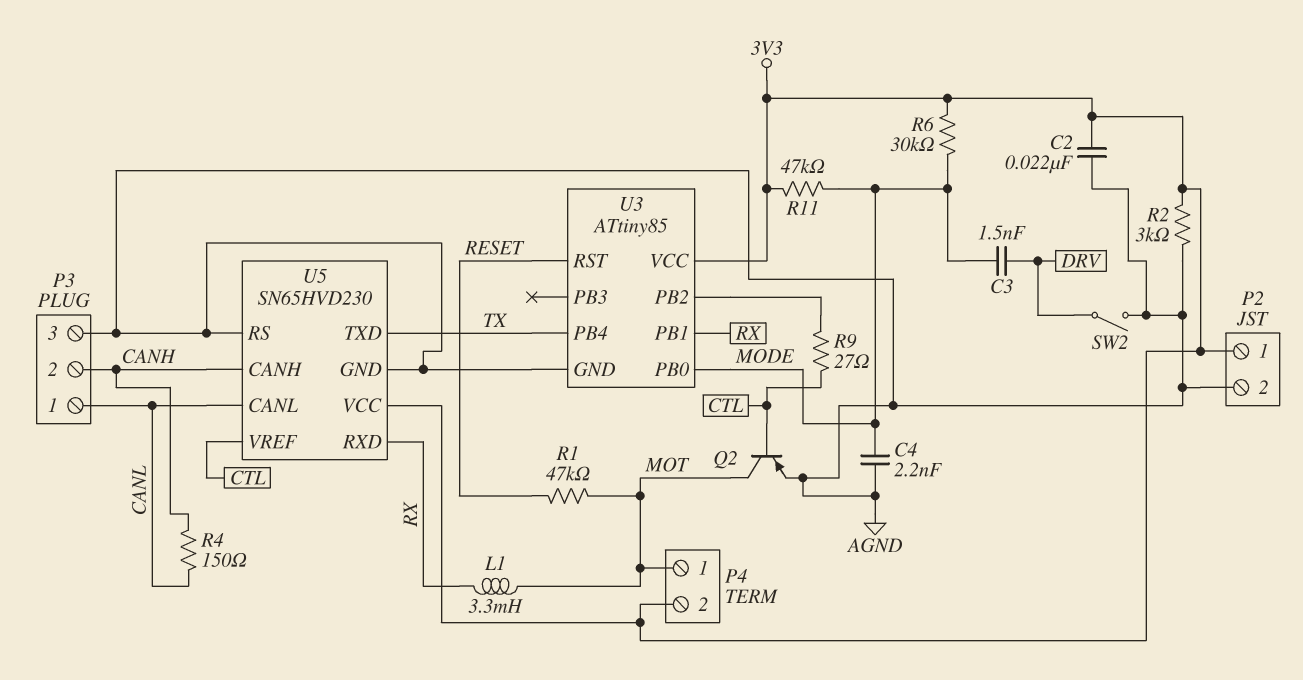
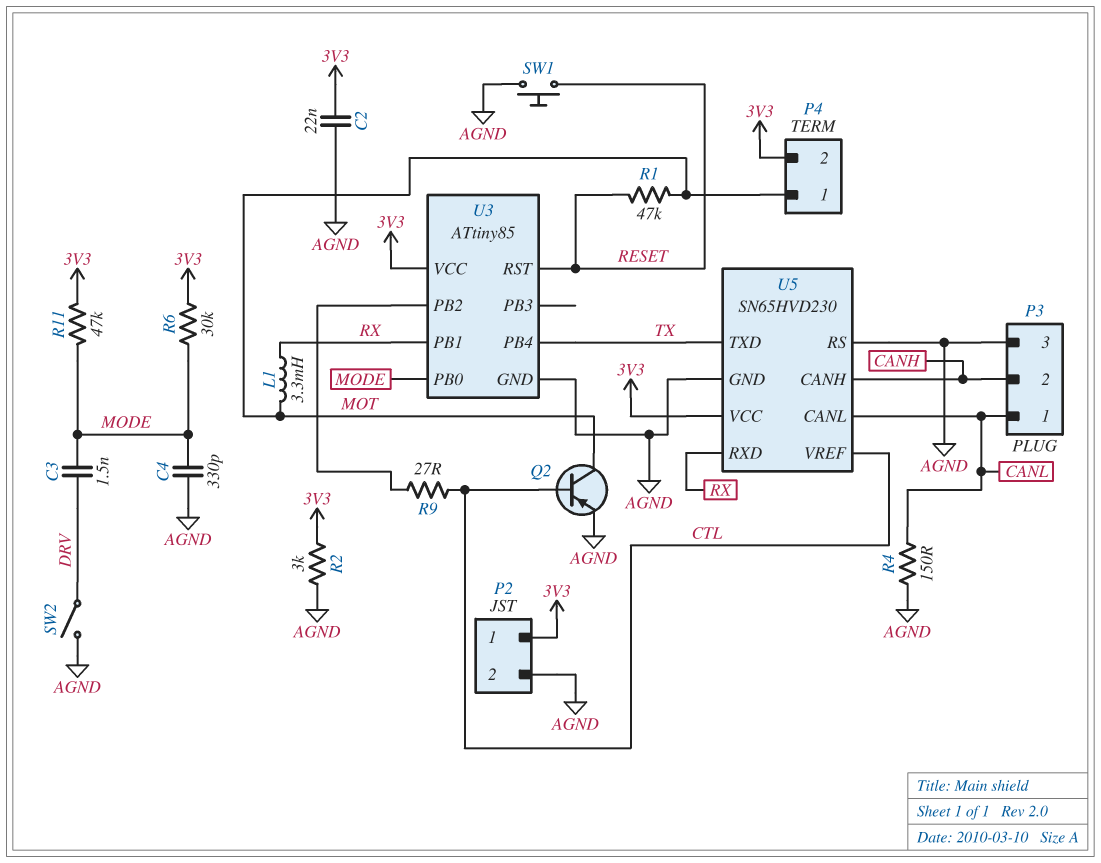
C4: 2.2nF (AGND, MODE) -> 330pF (AGND, MODE)
R4: 150 (CANH, CANL) -> 150 (AGND, CANL)
SW1: none -> button (AGND, RESET)

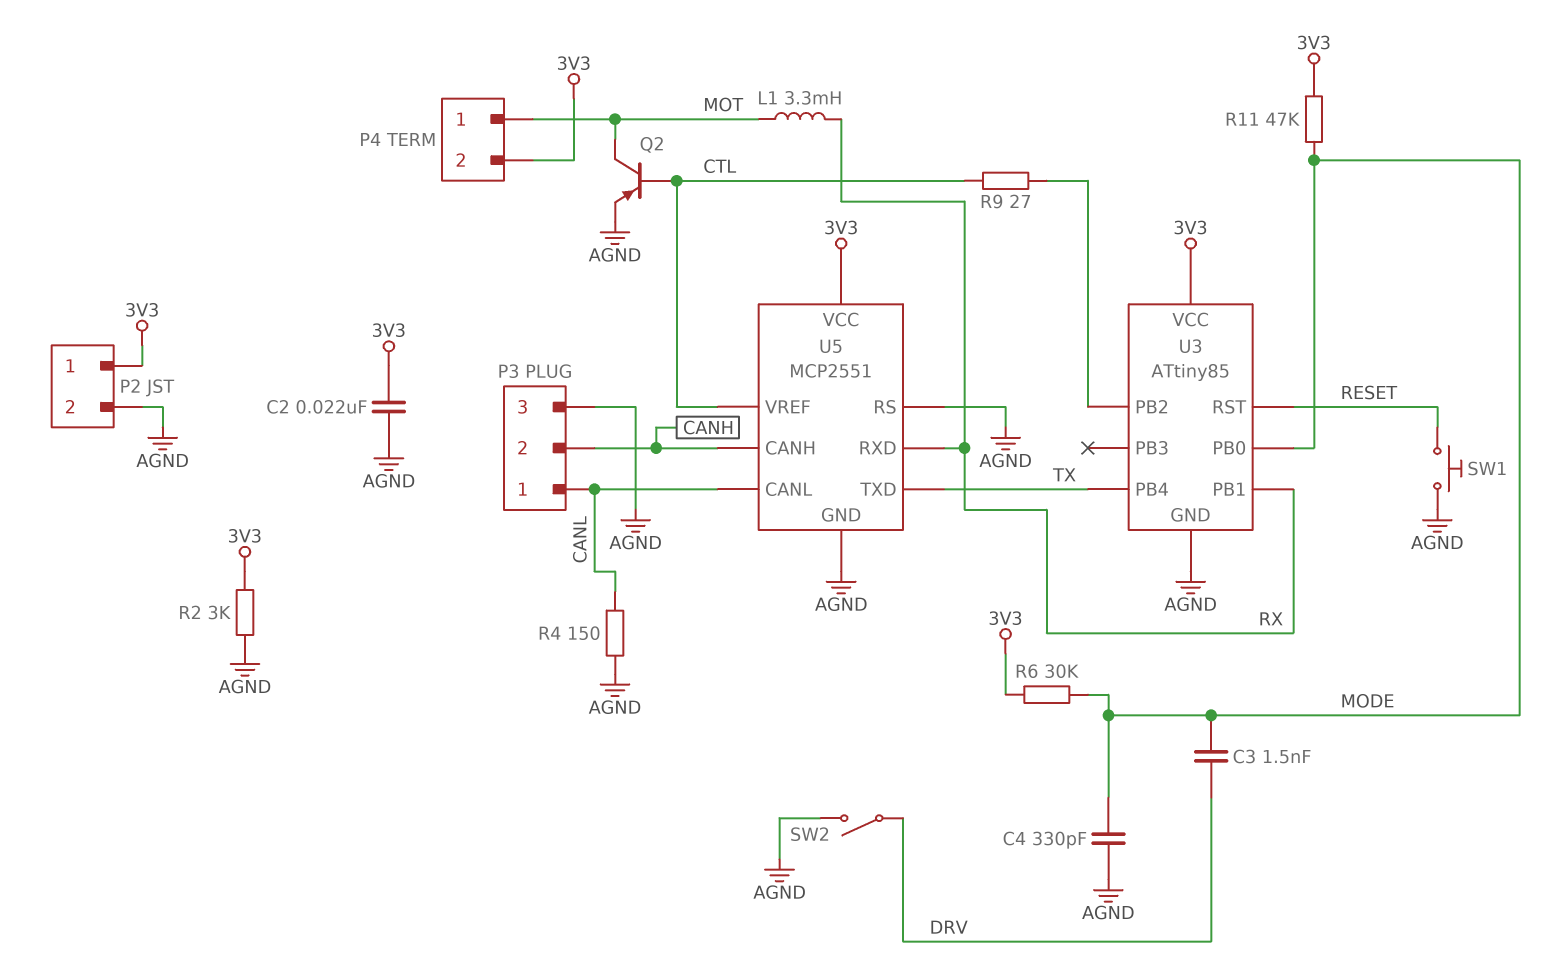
R1: 47k (MOT, RESET) -> none
U5: SN65HVD230 -> MCP2551

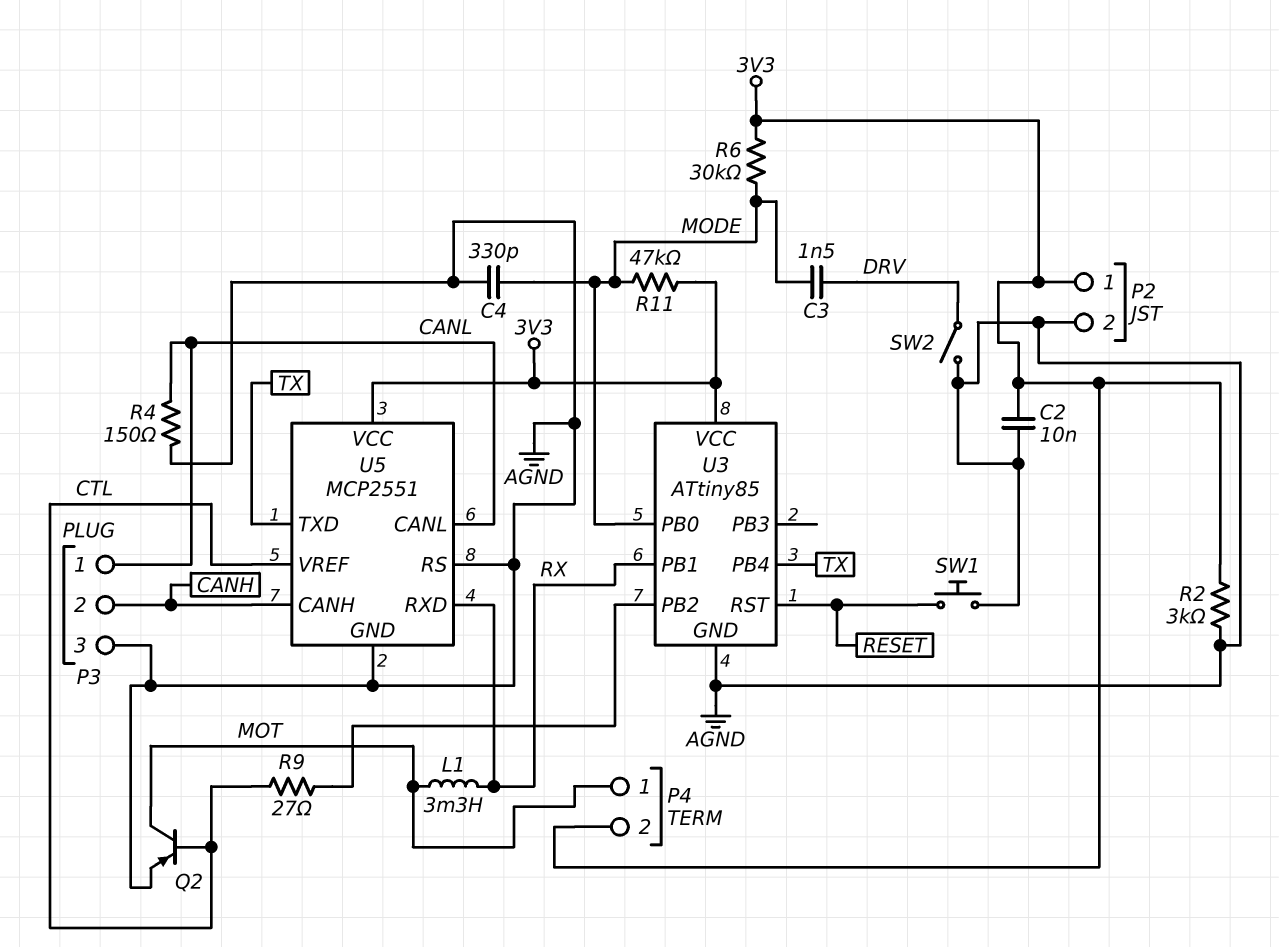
C2: 22nF (3V3, AGND) -> 10nF (3V3, AGND)

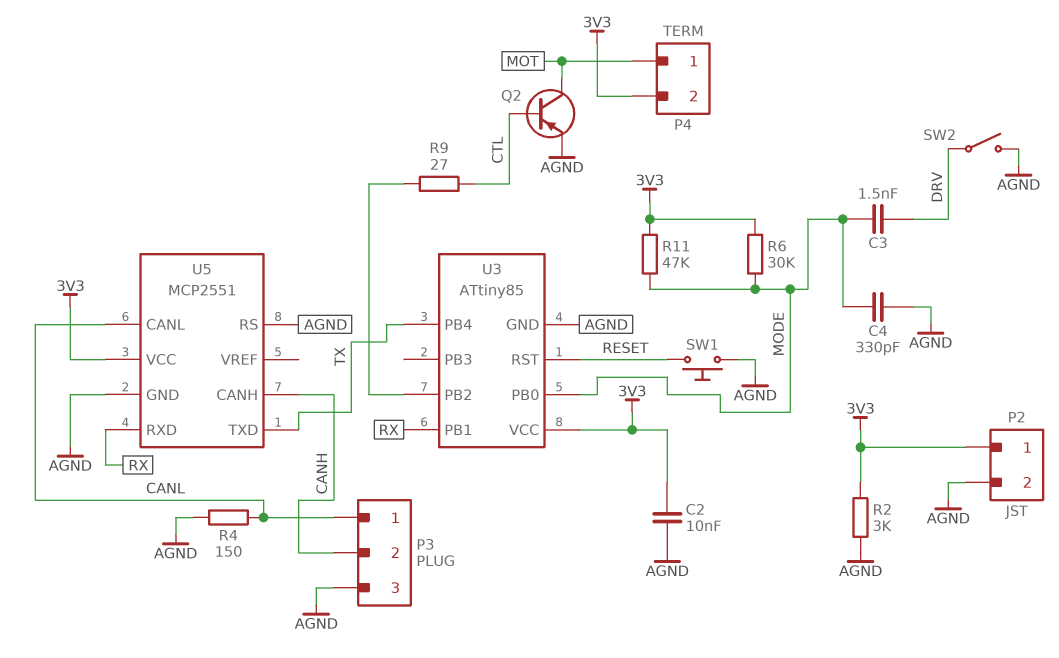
L1: 3.3mH (MOT, RX) -> none
U5 pin VREF: CTL -> none

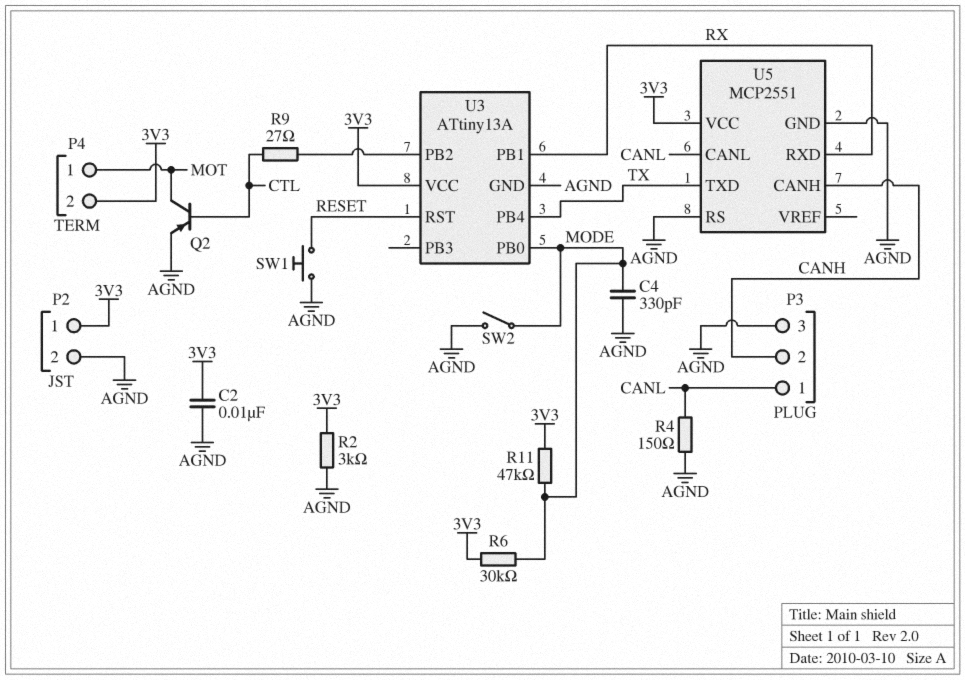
C3: 1.5nF (DRV, MODE) -> none
SW2: switch (AGND, DRV) -> switch (AGND, MODE)
U3: ATtiny85 -> ATtiny13A

